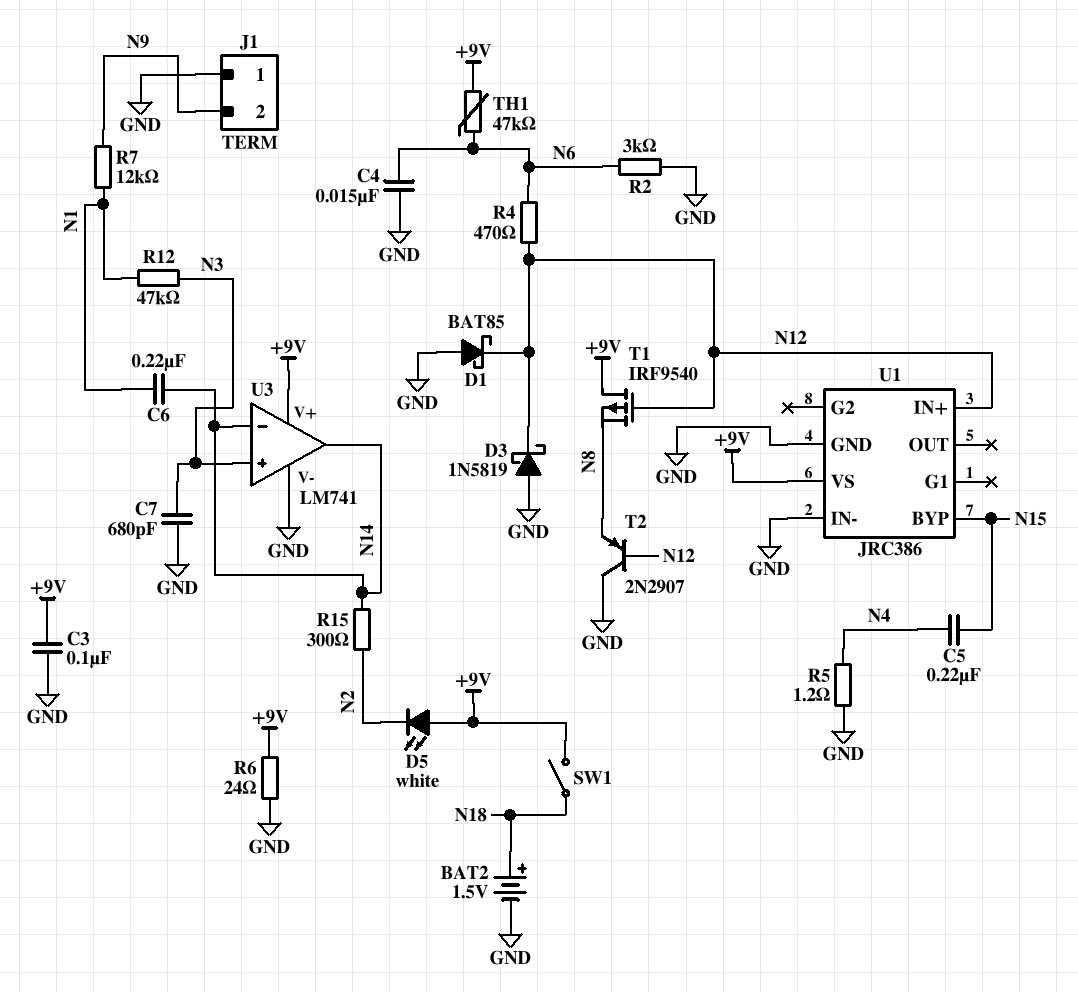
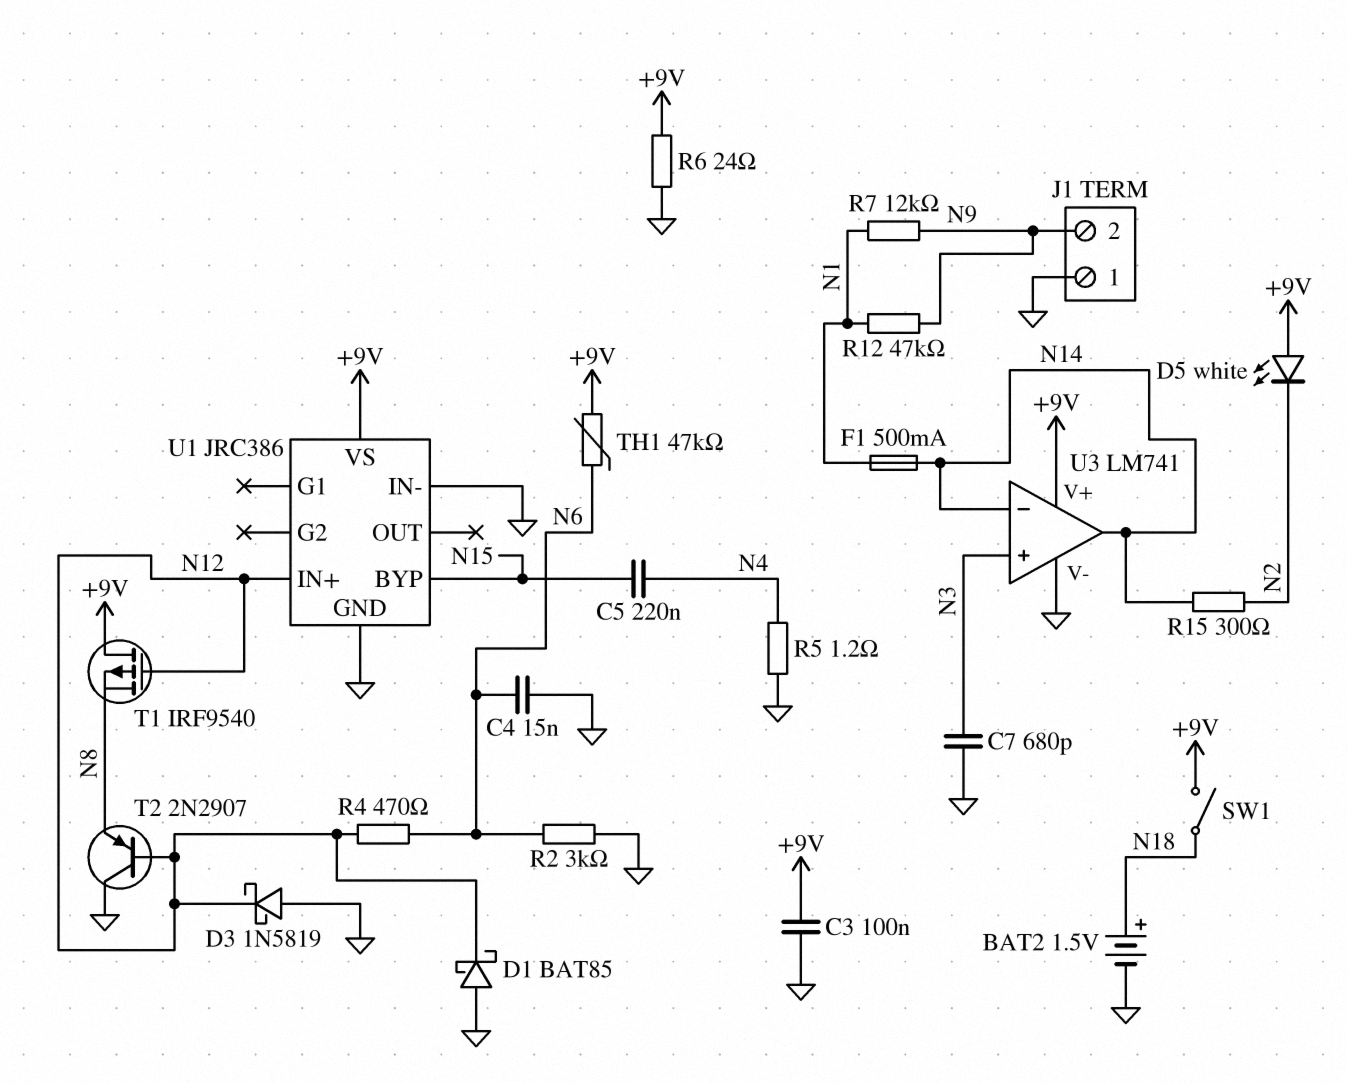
C6: 220nF (N1, N14) -> none
F1: none -> 500mA (N1, N14)
R12: 47k (N1, N3) -> 47k (N1, N9)

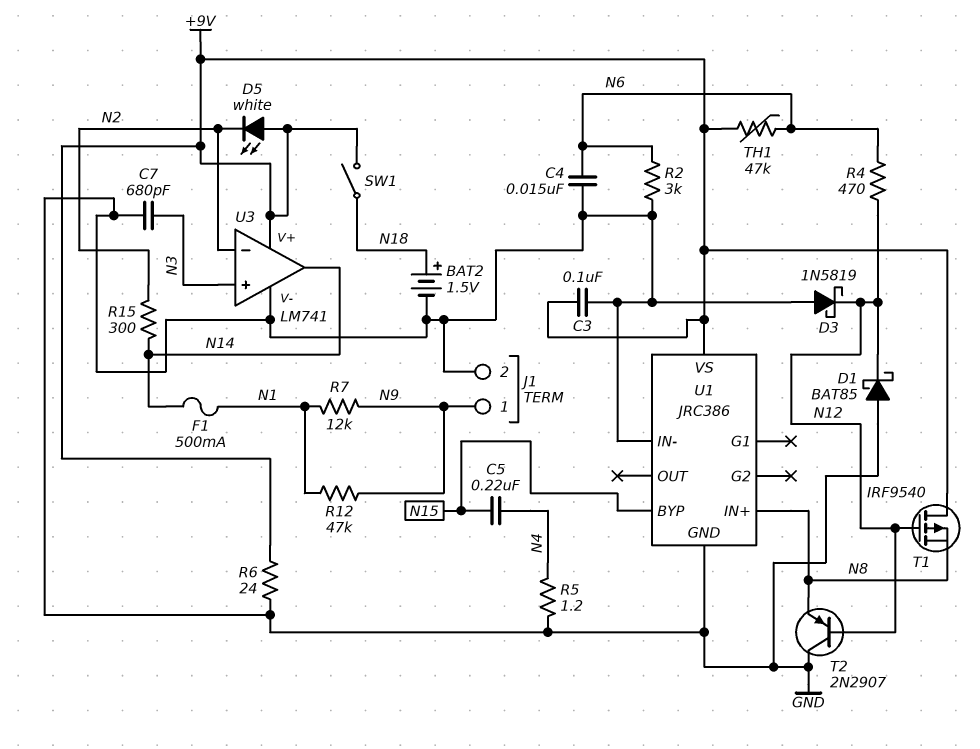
J1 pin 1: GND -> N9
J1 pin 2: N9 -> GND
U1 pin IN+: N12 -> N8
U3 pin in-: N14 -> N2

